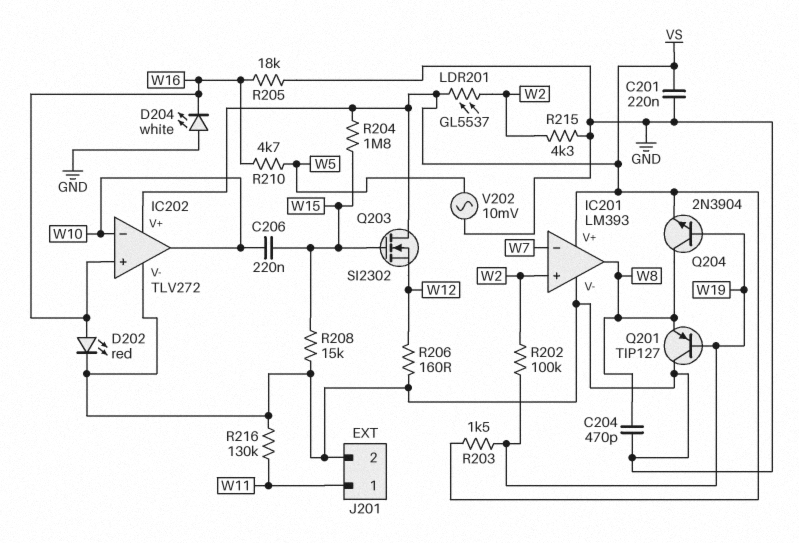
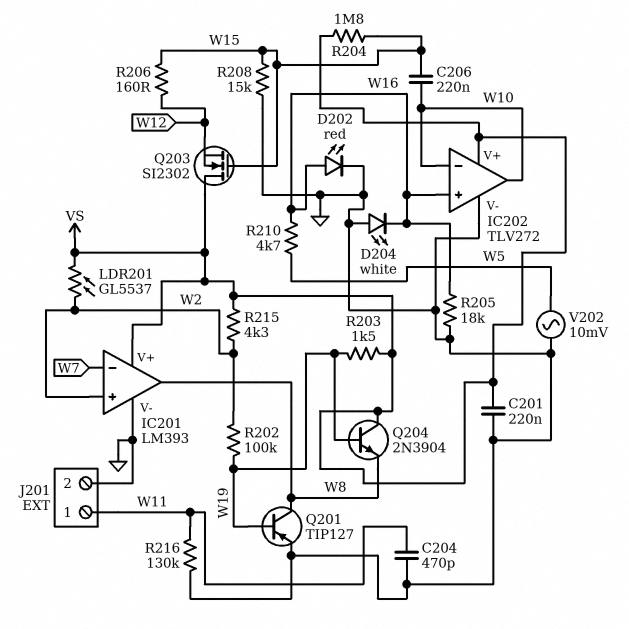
C204: 470pF (GND, W8) -> 470pF (GND, W11)
Q201: PNP TIP127 (B W19, C GND, E W8) -> PNP TIP127 (B W19, C W8, E GND)
Q204: NPN 2N3904 (B W19, C W8, E VS) -> NPN 2N3904 (B W19, C VS, E W8)
R206: 160 (GND, W12) -> 160 (W12, W15)
R215: 4.3k (GND, W2) -> 4.3k (VS, W2)

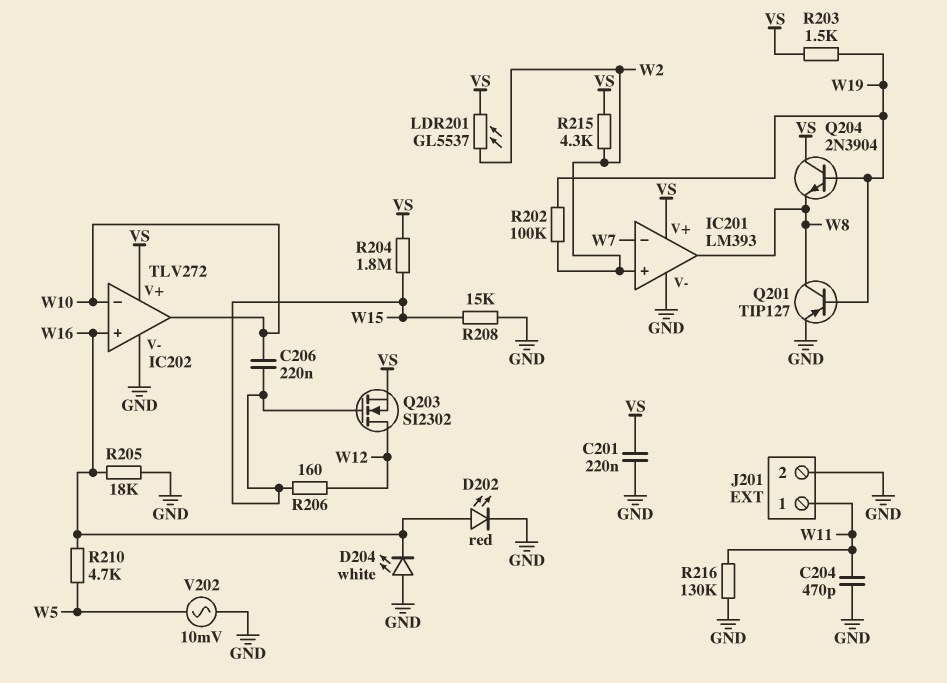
Q203: NMOS SI2302 (G W15, D VS, S W12) -> NMOS SI2302 (G W15, D W12, S VS)

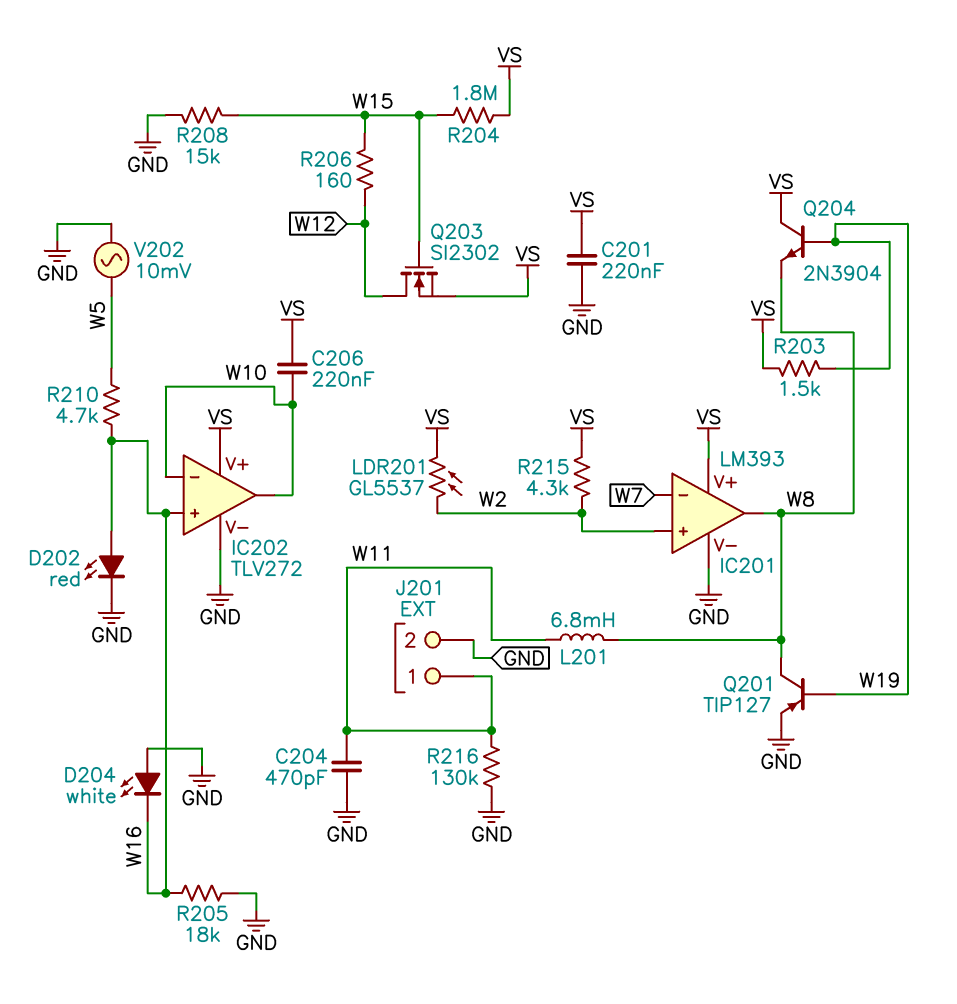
C206: 220nF (W10, W15) -> 220nF (VS, W10)
L201: none -> 6.8mH (W8, W11)
R202: 100k (W2, W19) -> none

